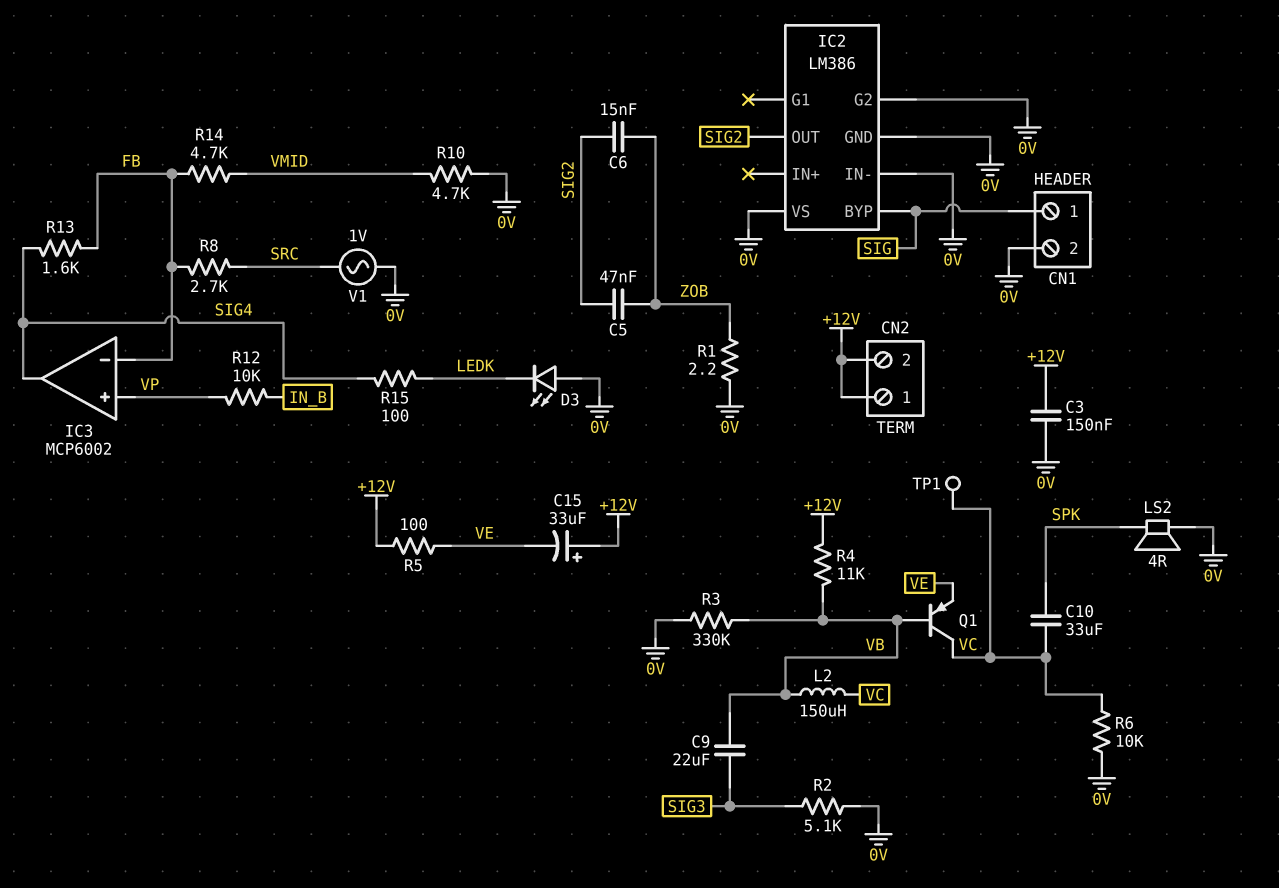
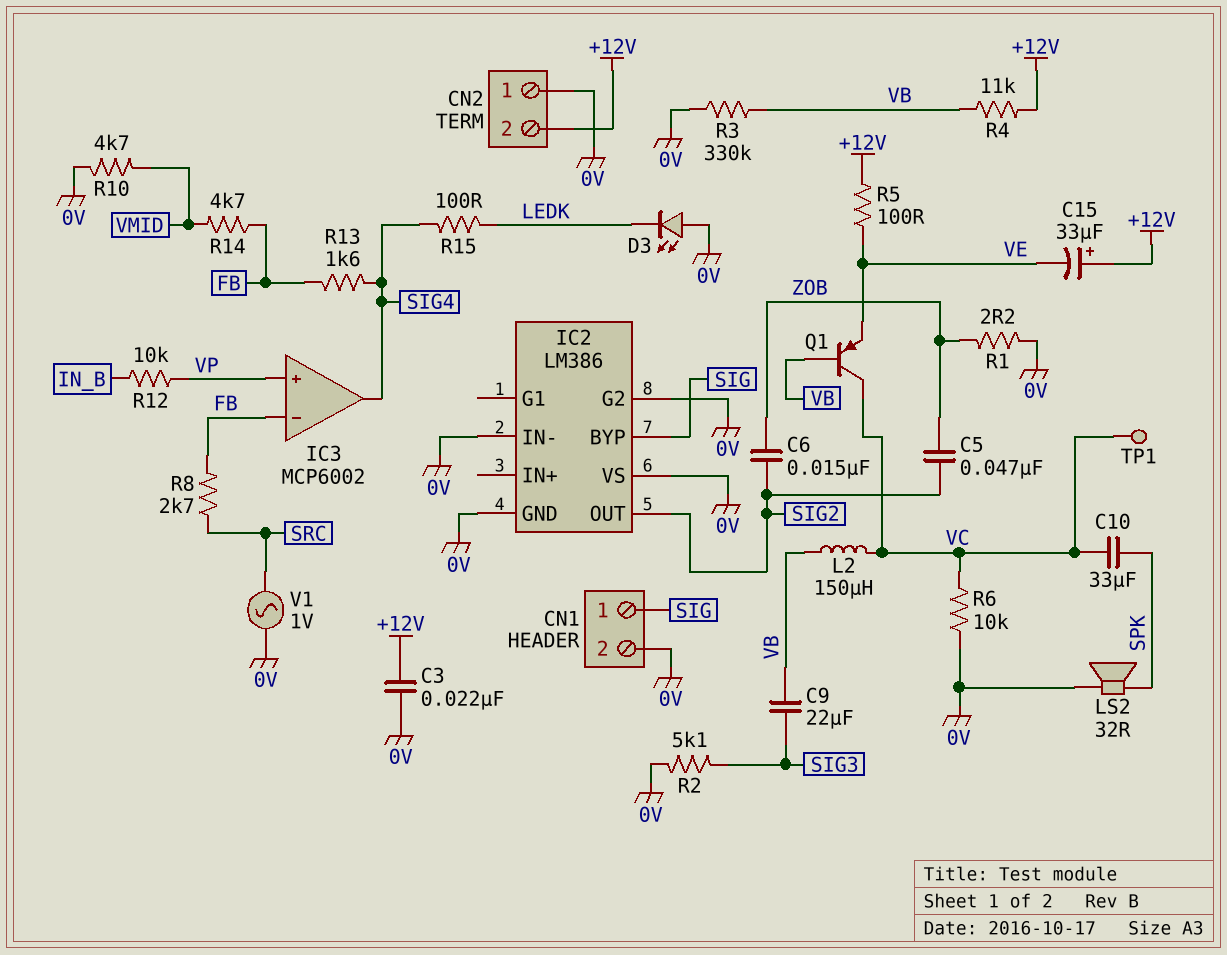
C3: 150nF (+12V, 0V) -> 22nF (+12V, 0V)
CN2 pin 1: +12V -> 0V
LS2: speaker 4R (0V, SPK) -> speaker 32R (0V, SPK)

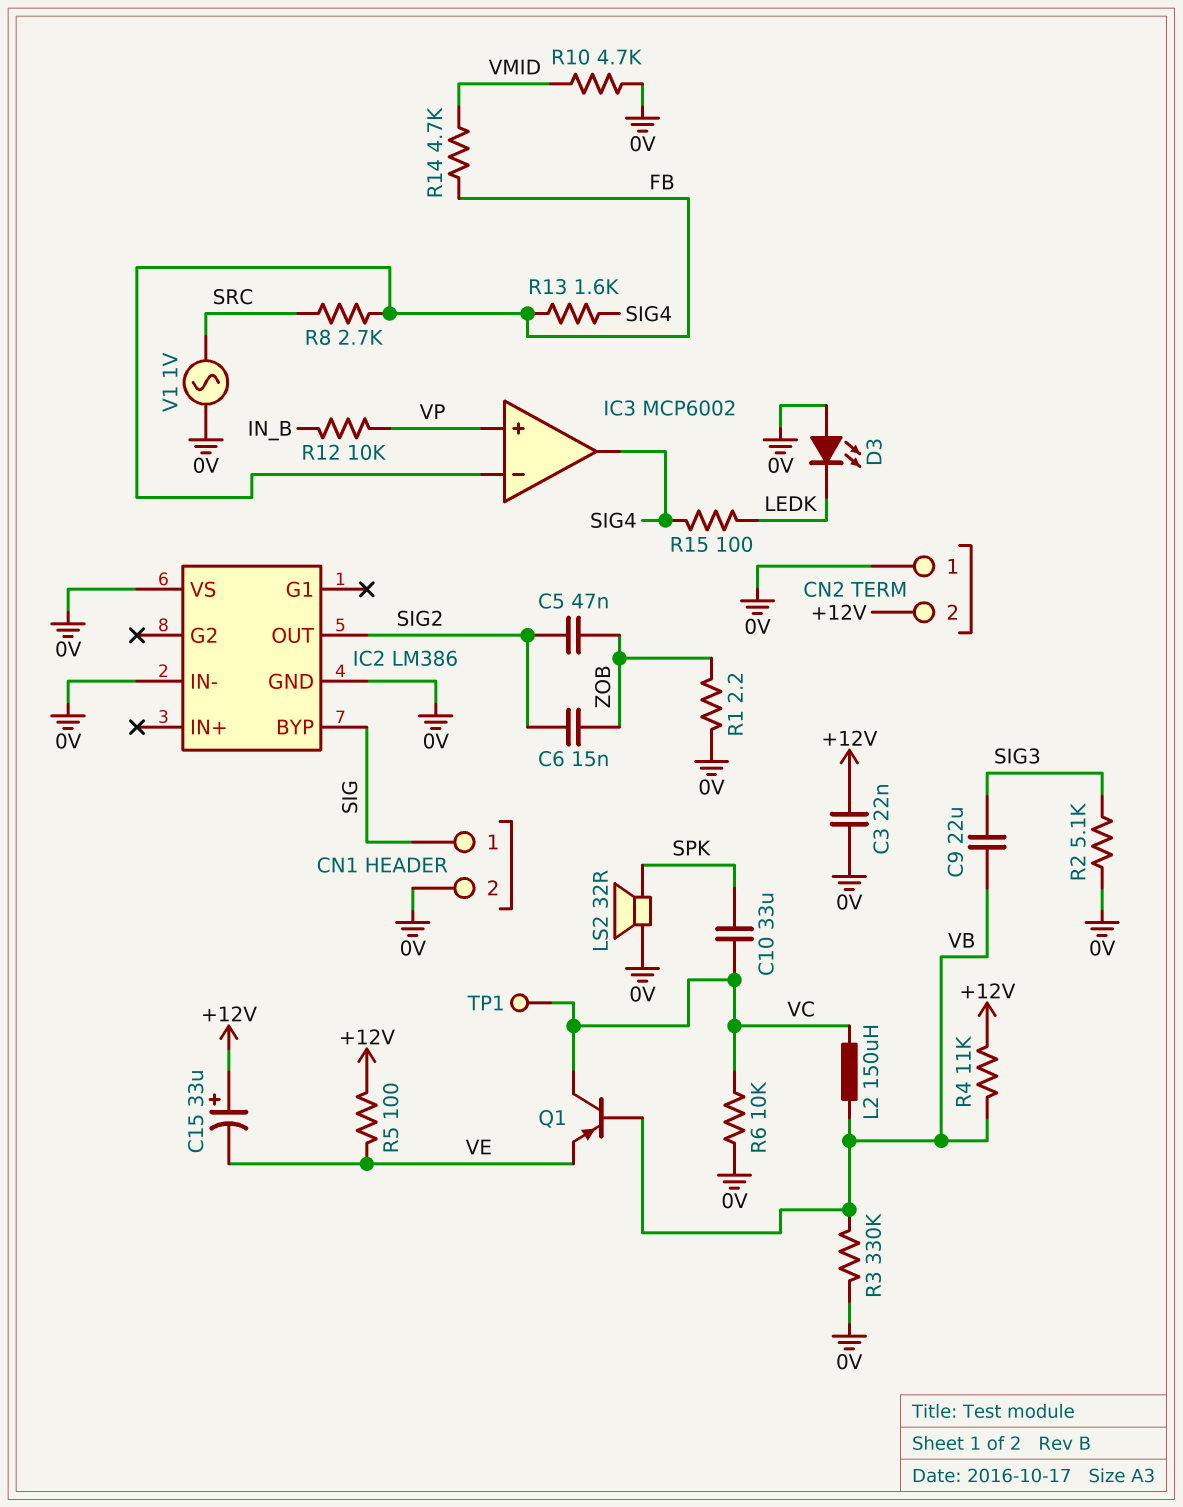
IC2 pin G2: 0V -> none

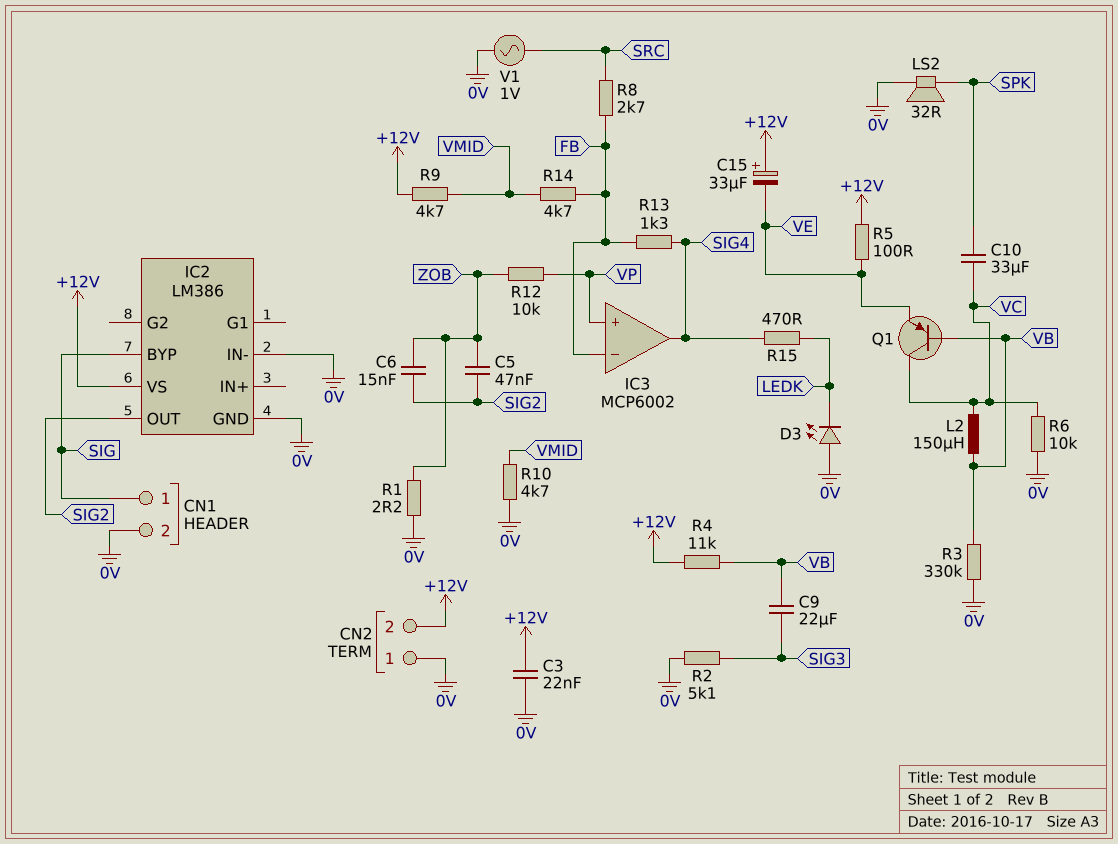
IC2 pin VS: 0V -> +12V
R9: none -> 4.7k (+12V, VMID)
R12: 10k (IN_B, VP) -> 10k (VP, ZOB)
R13: 1.6k (FB, SIG4) -> 1.3k (FB, SIG4)
R15: 100 (LEDK, SIG4) -> 470 (LEDK, SIG4)
TP1: test point (VC) -> none

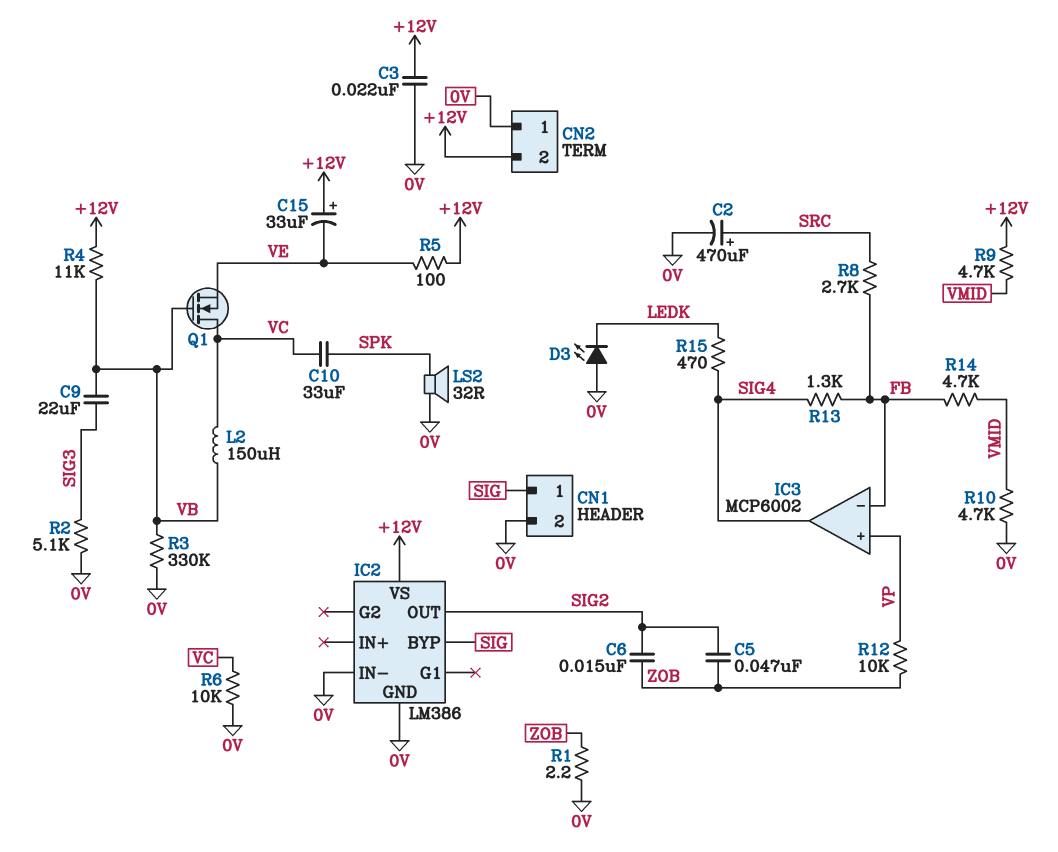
C2: none -> 470uF (plus SRC, minus 0V)
Q1: PNP (B VB, C VC, E VE) -> NMOS (G VB, D VC, S VE)
V1: AC 1V (0V, SRC) -> none

